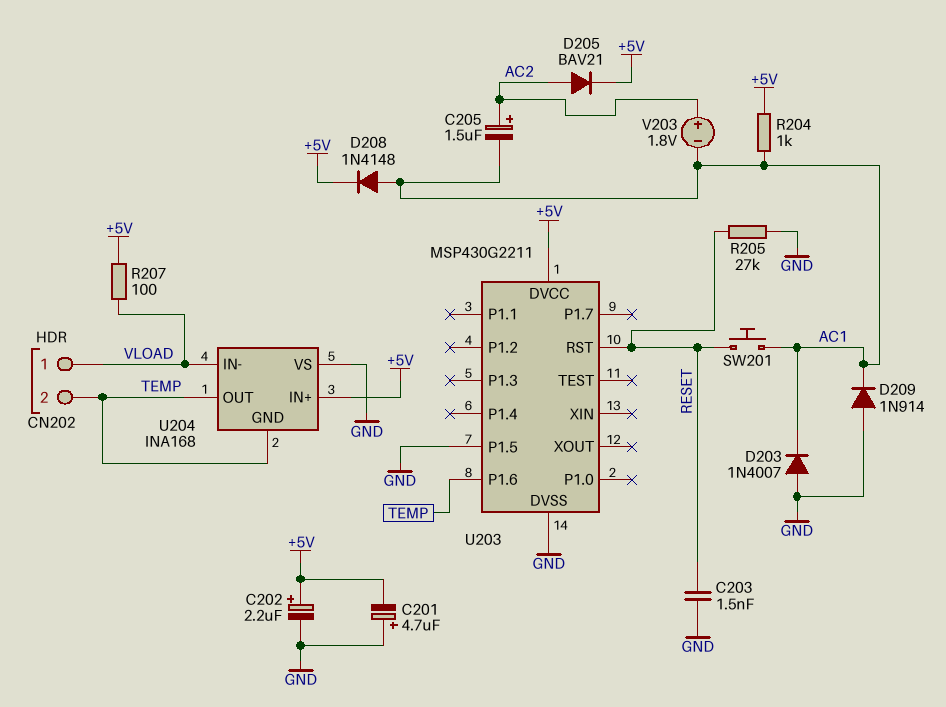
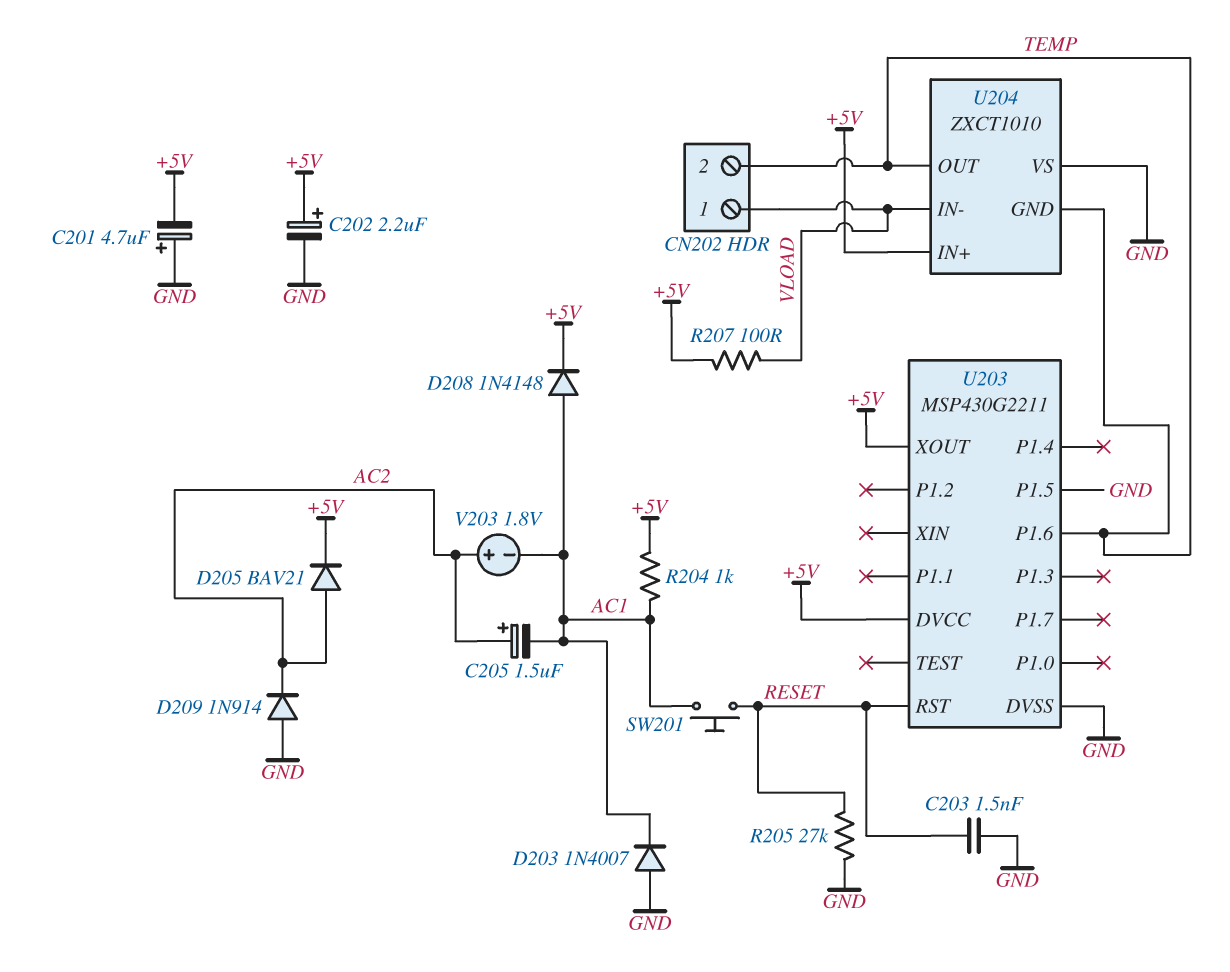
D209: diode 1N914 (A GND, K AC1) -> diode 1N914 (A GND, K AC2)
U203 pin XOUT: none -> +5V
U204: INA168 -> ZXCT1010

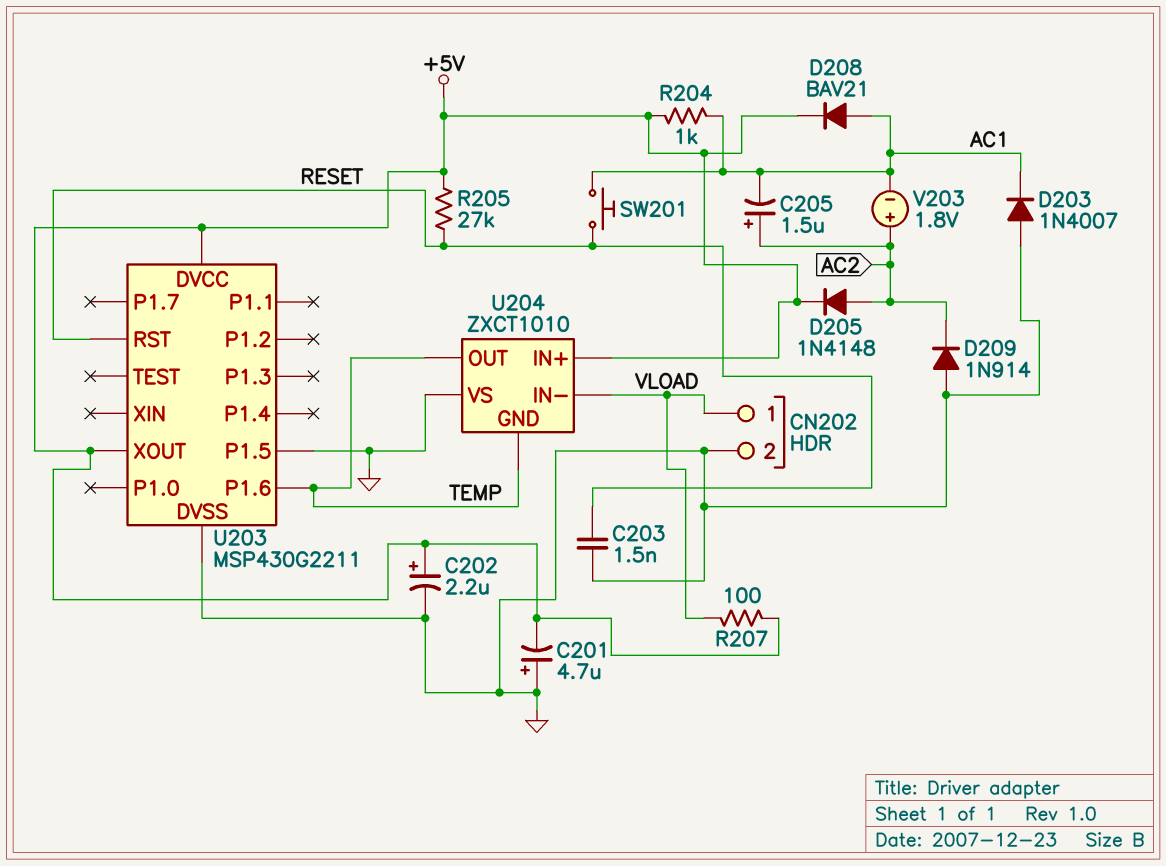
CN202 pin 2: TEMP -> GND
D205: diode BAV21 (A AC2, K +5V) -> diode 1N4148 (A AC2, K +5V)
D208: diode 1N4148 (A AC1, K +5V) -> diode BAV21 (A AC1, K +5V)
R205: 27k (GND, RESET) -> 27k (+5V, RESET)

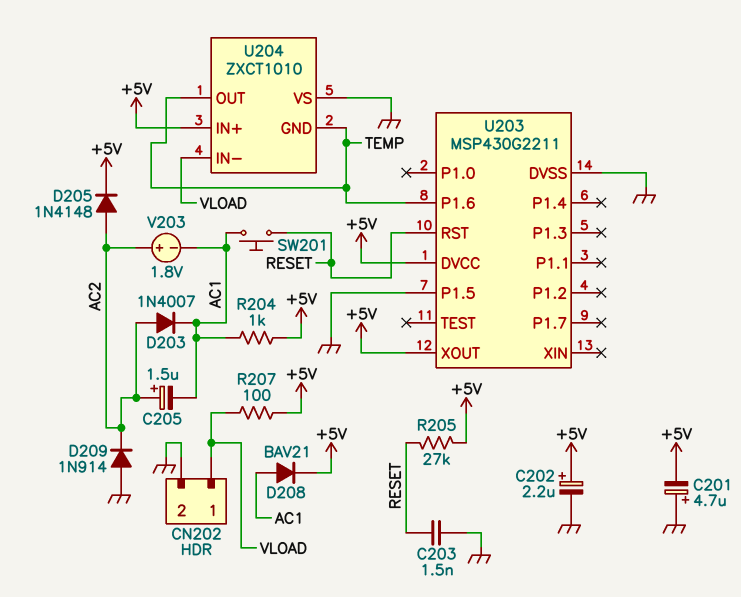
D203: diode 1N4007 (A GND, K AC1) -> diode 1N4007 (A AC2, K AC1)

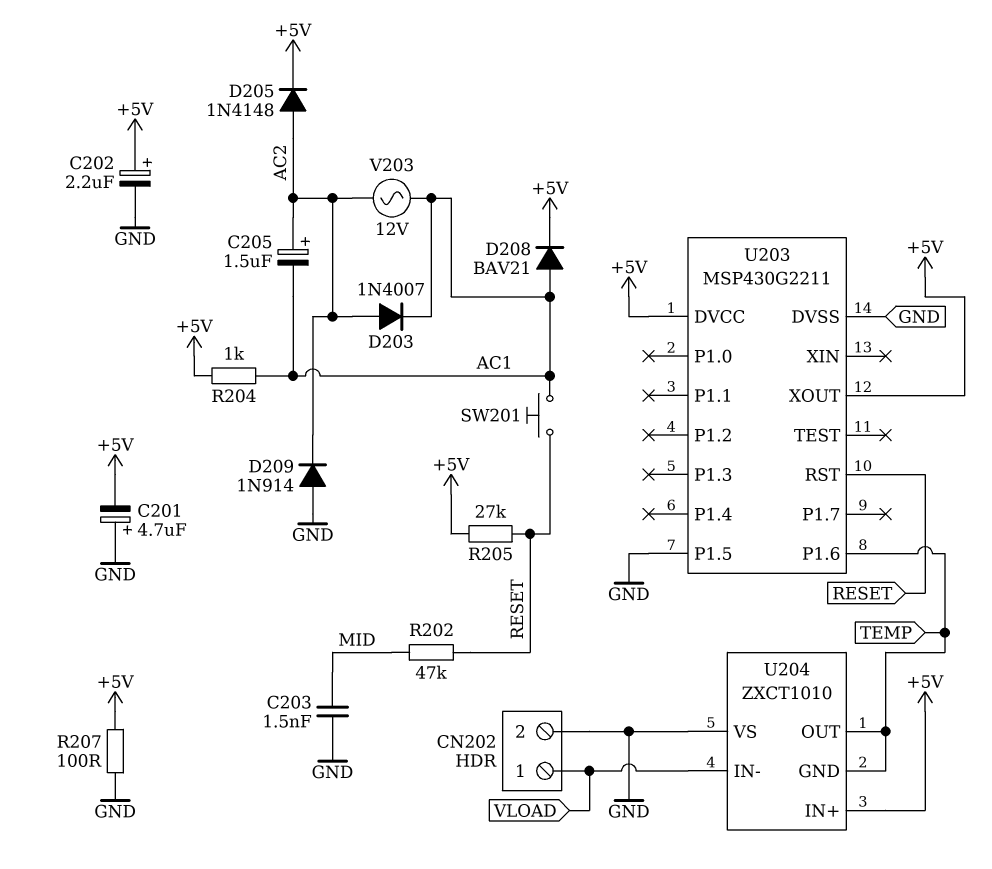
C203: 1.5nF (GND, RESET) -> 1.5nF (GND, MID)
R202: none -> 47k (MID, RESET)
R207: 100 (+5V, VLOAD) -> 100 (+5V, GND)
V203: 1.8V (plus AC2, minus AC1) -> AC 12V (AC1, AC2)

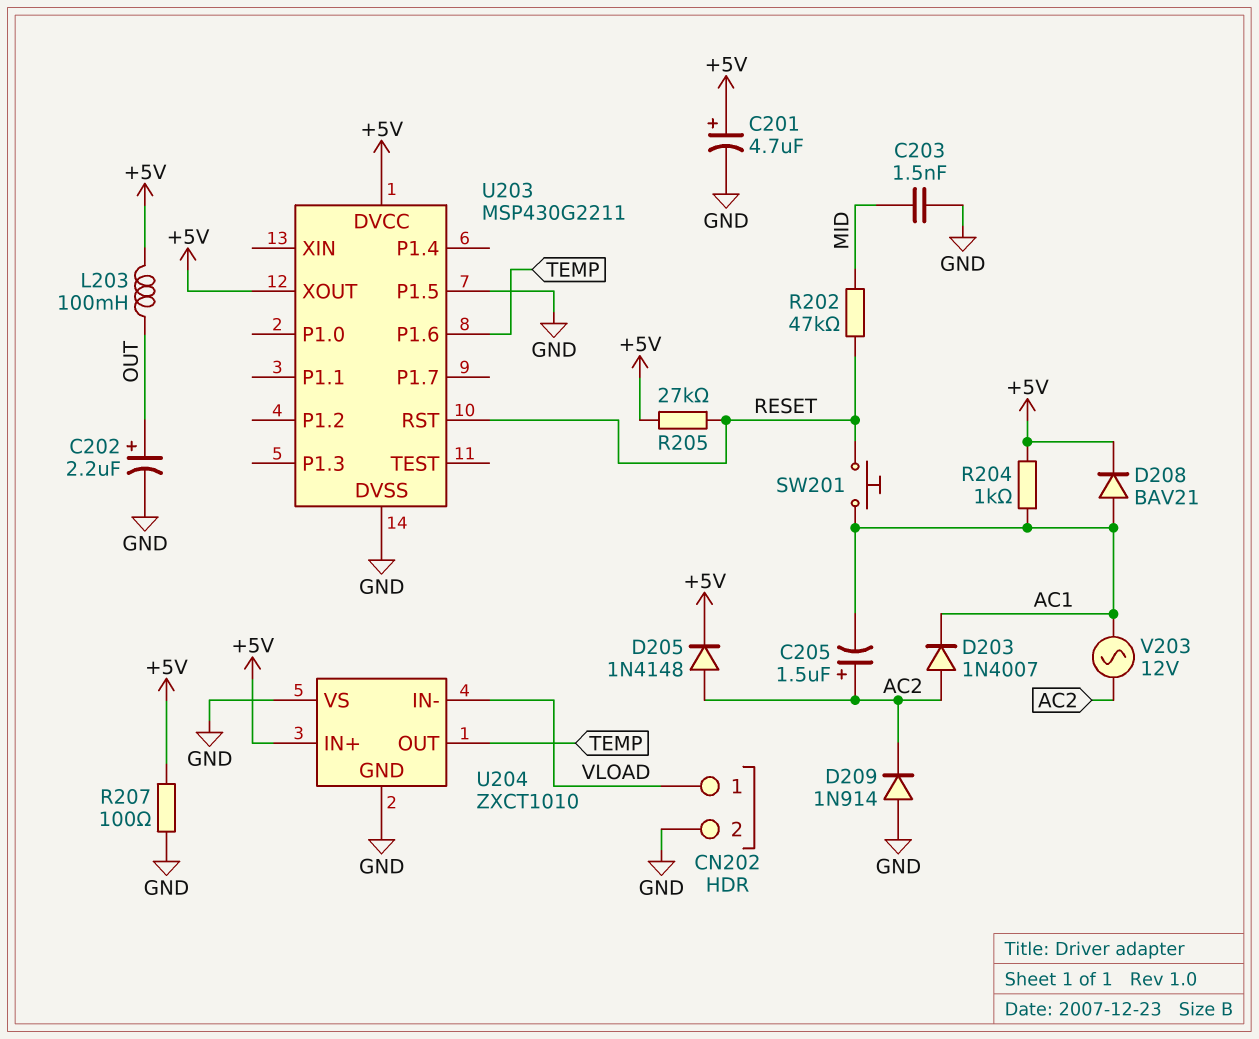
C201: 4.7uF (plus GND, minus +5V) -> 4.7uF (plus +5V, minus GND)
C202: 2.2uF (plus +5V, minus GND) -> 2.2uF (plus OUT, minus GND)
L203: none -> 100mH (+5V, OUT)
U204 pin GND: TEMP -> GND

